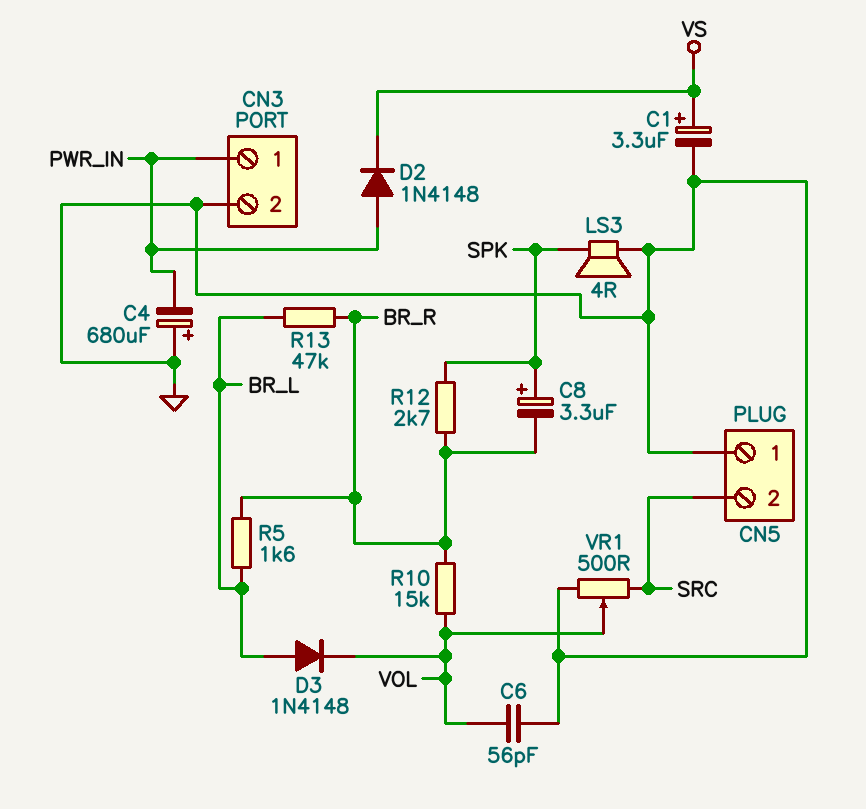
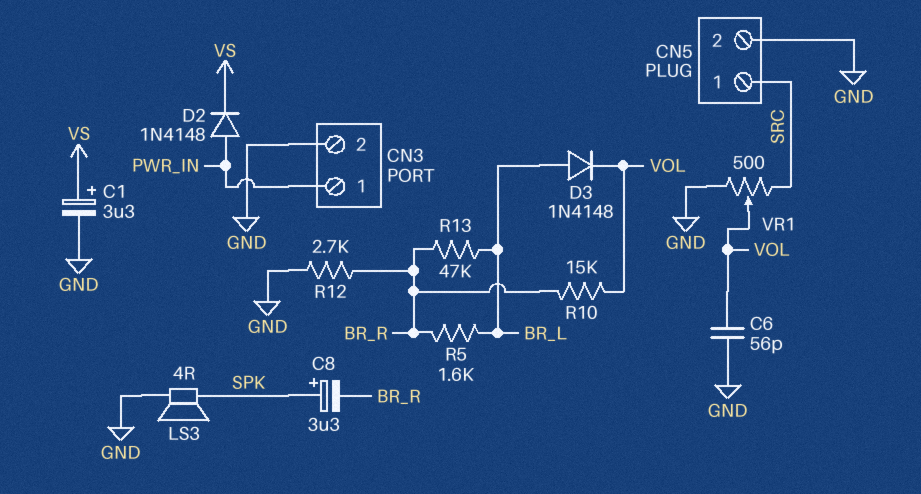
C4: 680uF (plus GND, minus PWR_IN) -> none
CN5 pin 1: GND -> SRC
CN5 pin 2: SRC -> GND
R12: 2.7k (BR_R, SPK) -> 2.7k (BR_R, GND)

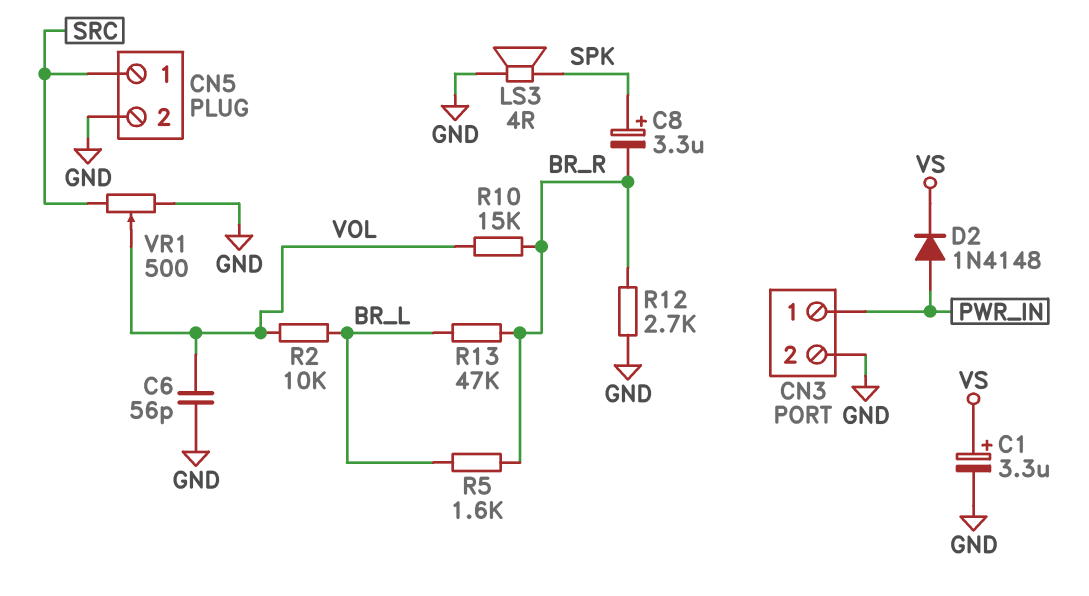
D3: diode 1N4148 (A BR_L, K VOL) -> none
R2: none -> 10k (BR_L, VOL)

